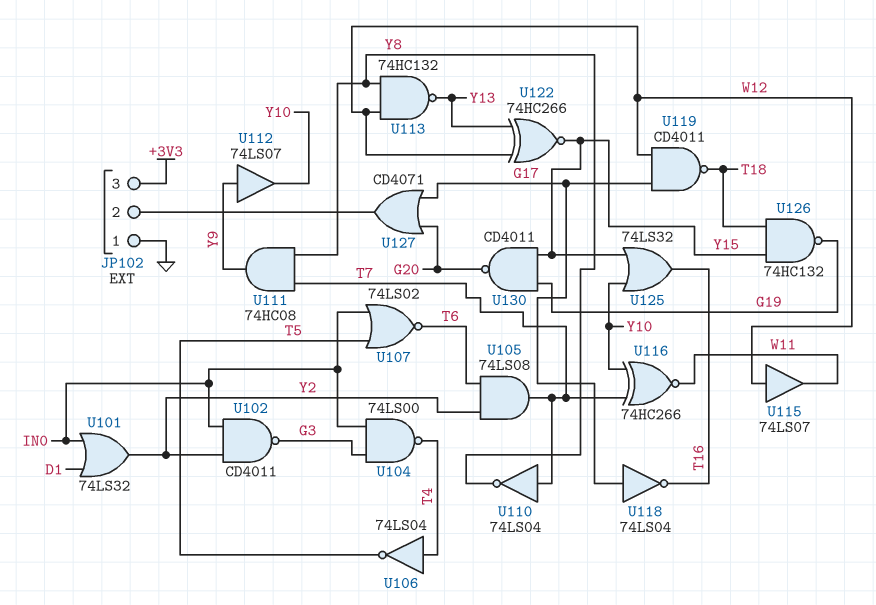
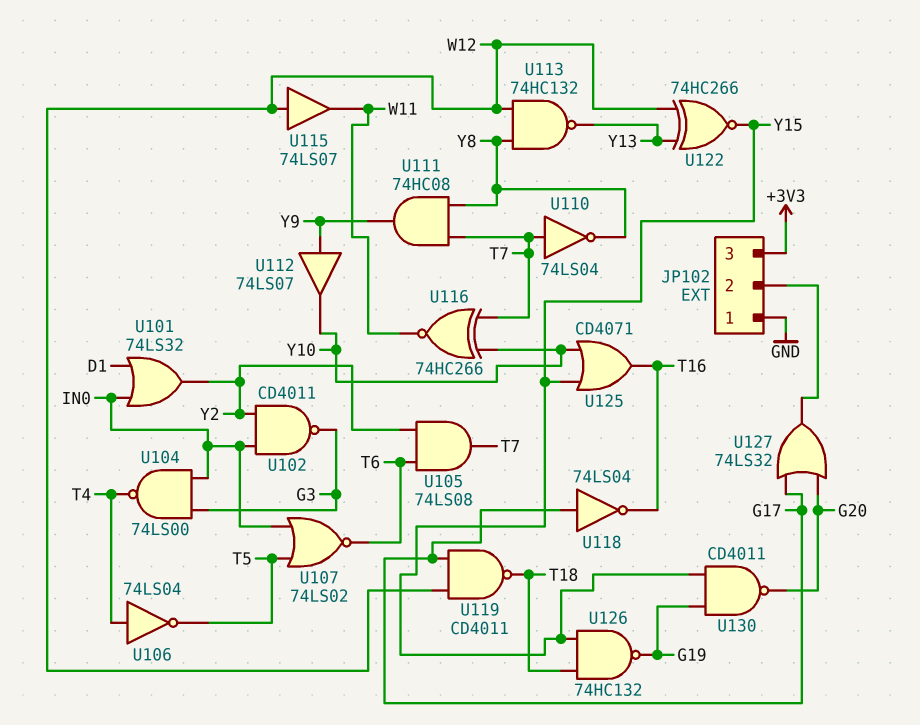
U125: OR 74LS32 (in Y10, in Y15, out T16) -> OR CD4071 (in Y10, in Y15, out T16)
U127: OR CD4071 (in G17, in G20, out JP102/2) -> OR 74LS32 (in G17, in G20, out JP102/2)

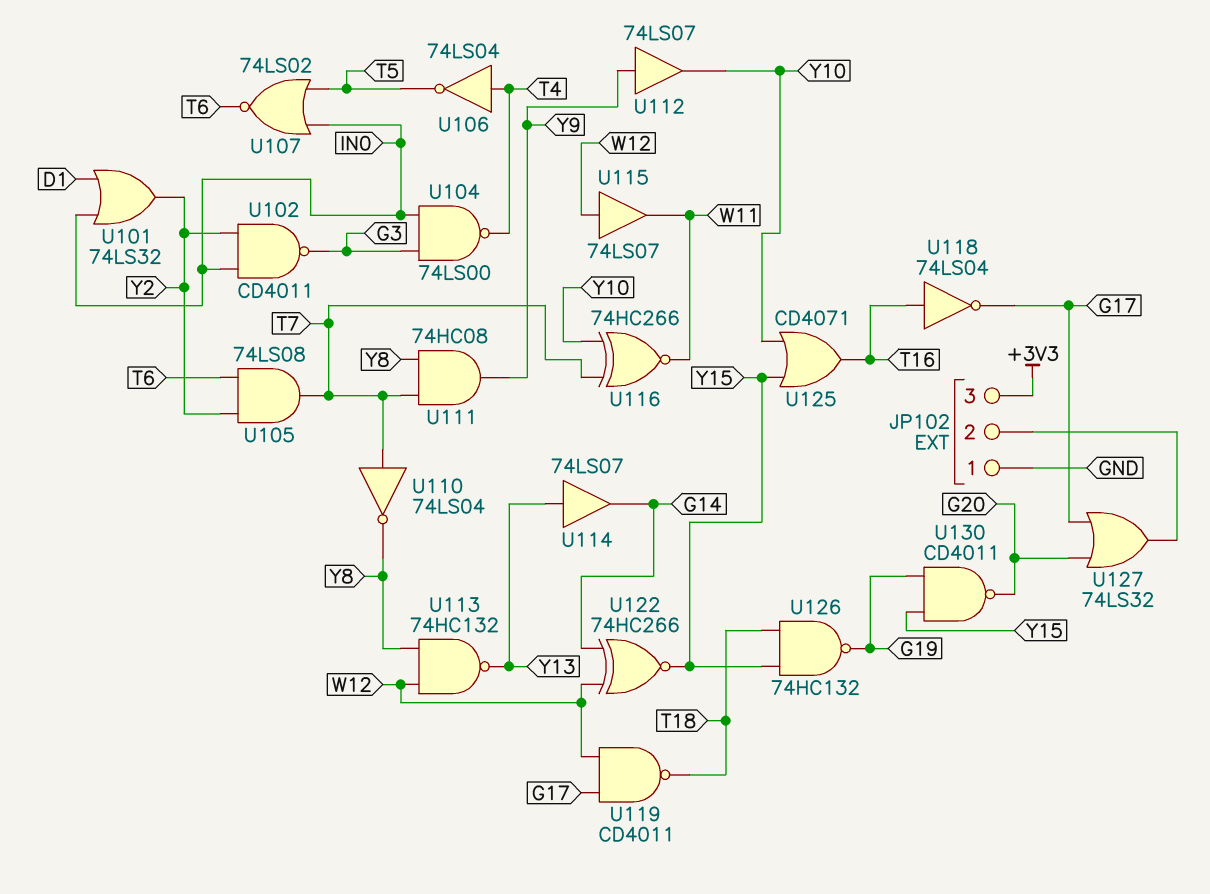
U114: none -> buffer 74LS07 (in Y13, out G14)
U118: NOT 74LS04 (in G17, out T16) -> NOT 74LS04 (in T16, out G17)
U122: XNOR 74HC266 (in W12, in Y13, out Y15) -> XNOR 74HC266 (in G14, in W12, out Y15)

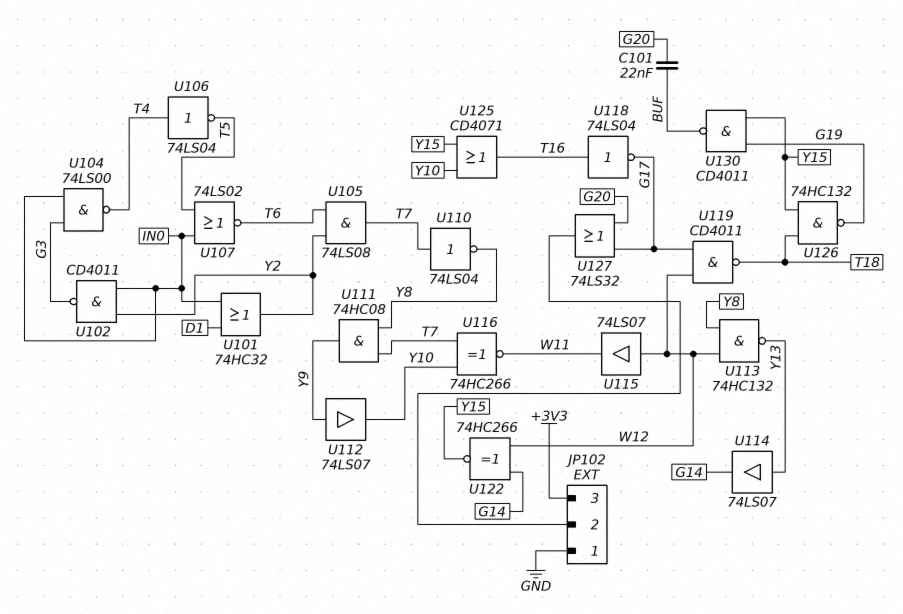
C101: none -> 22nF (BUF, G20)
U101: OR 74LS32 (in D1, in IN0, out Y2) -> OR 74HC32 (in D1, in IN0, out Y2)
U130: NAND CD4011 (in G19, in Y15, out G20) -> NAND CD4011 (in G19, in Y15, out BUF)

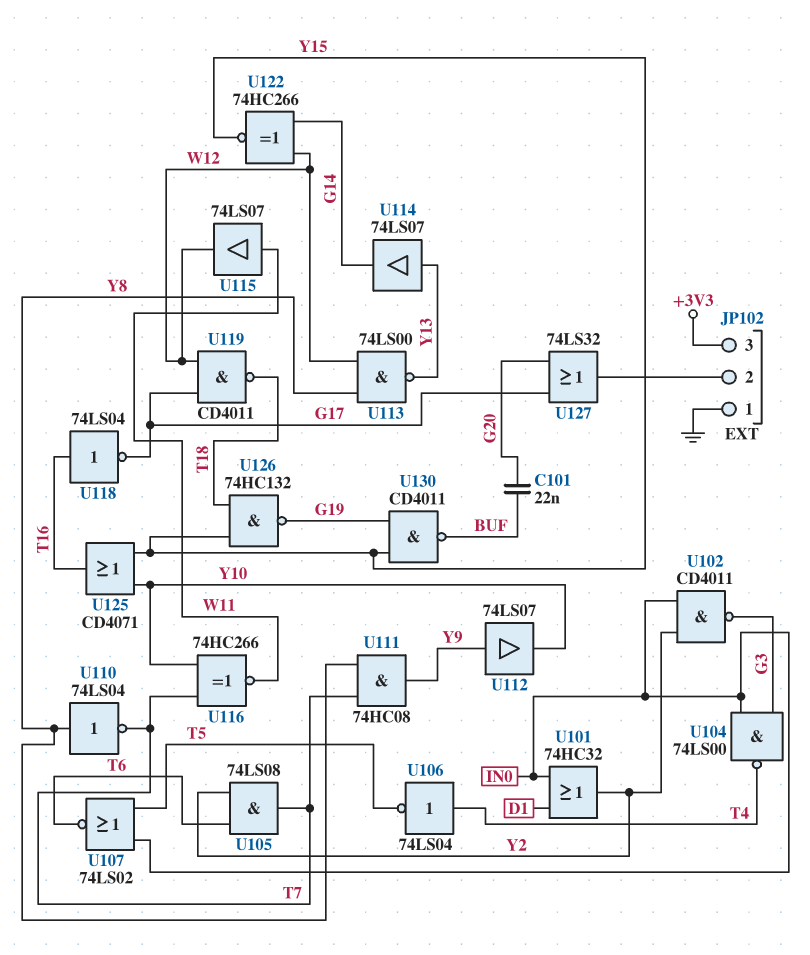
U110: NOT 74LS04 (in T7, out Y8) -> NOT 74LS04 (in Y8, out T7)
U113: NAND 74HC132 (in W12, in Y8, out Y13) -> NAND 74LS00 (in W12, in Y8, out Y13)
U115: buffer 74LS07 (in W12, out W11) -> buffer 74LS07 (in W11, out W12)

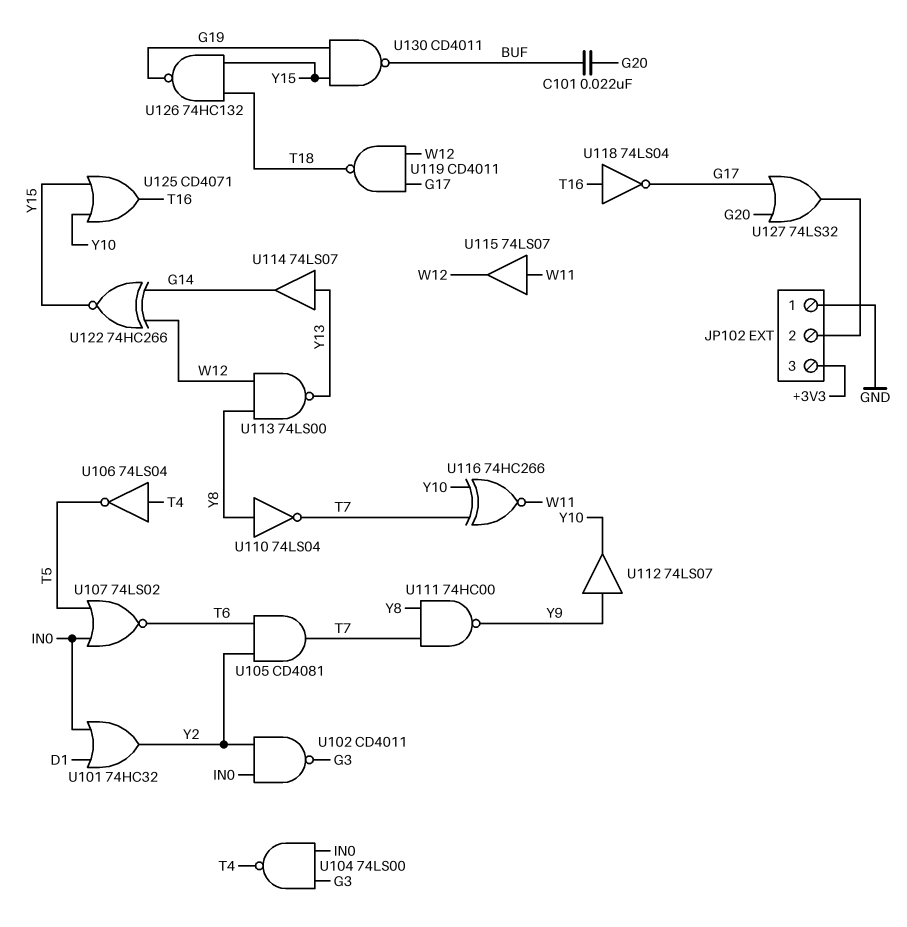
U105: AND 74LS08 (in T6, in Y2, out T7) -> AND CD4081 (in T6, in Y2, out T7)
U111: AND 74HC08 (in T7, in Y8, out Y9) -> NAND 74HC00 (in T7, in Y8, out Y9)

